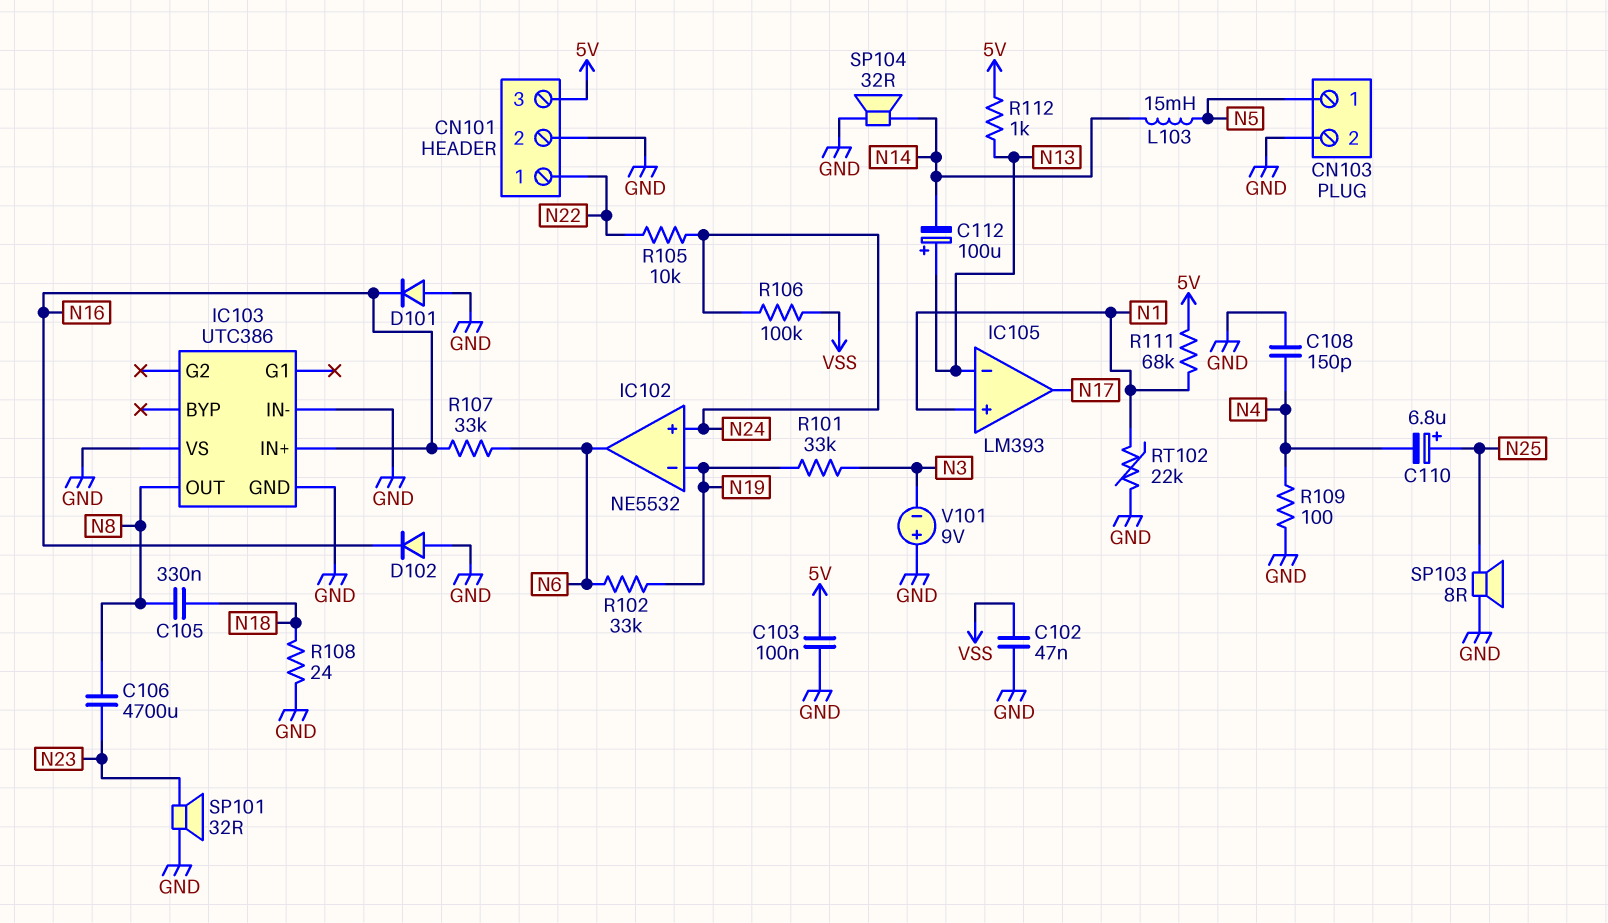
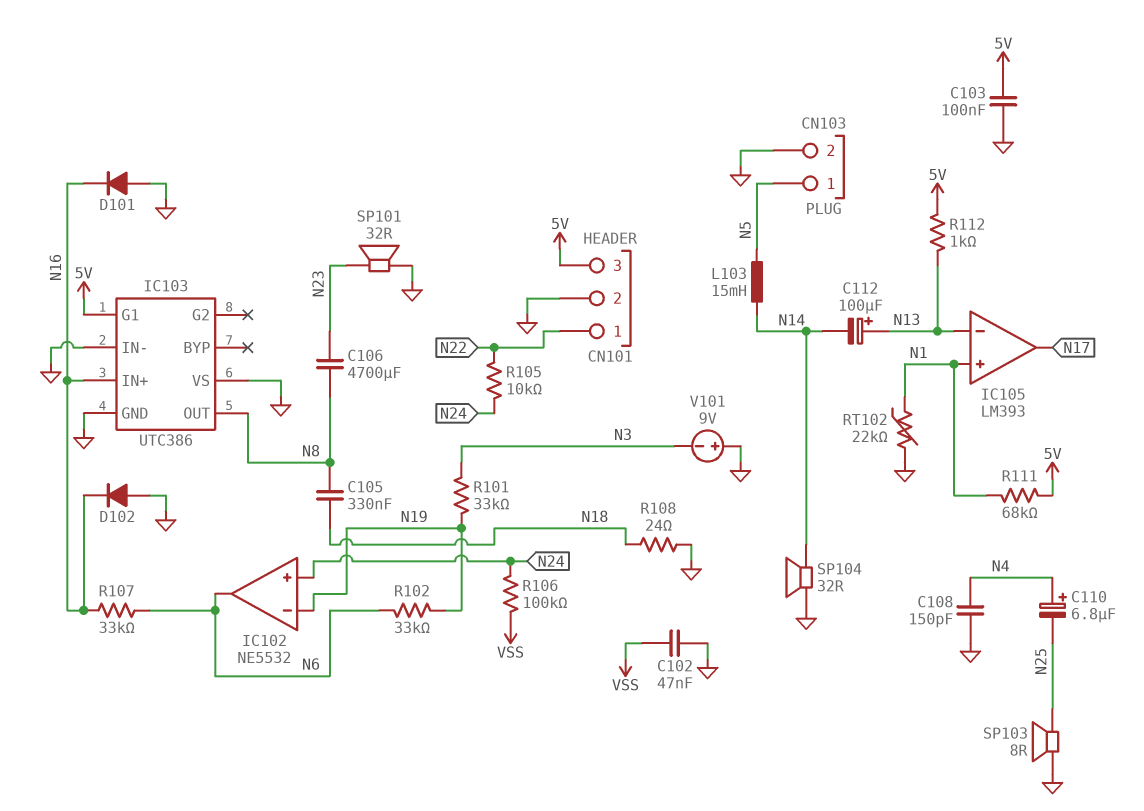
C110: 6.8uF (plus N25, minus N4) -> 6.8uF (plus N4, minus N25)
IC103 pin G1: none -> 5V
R109: 100 (GND, N4) -> none

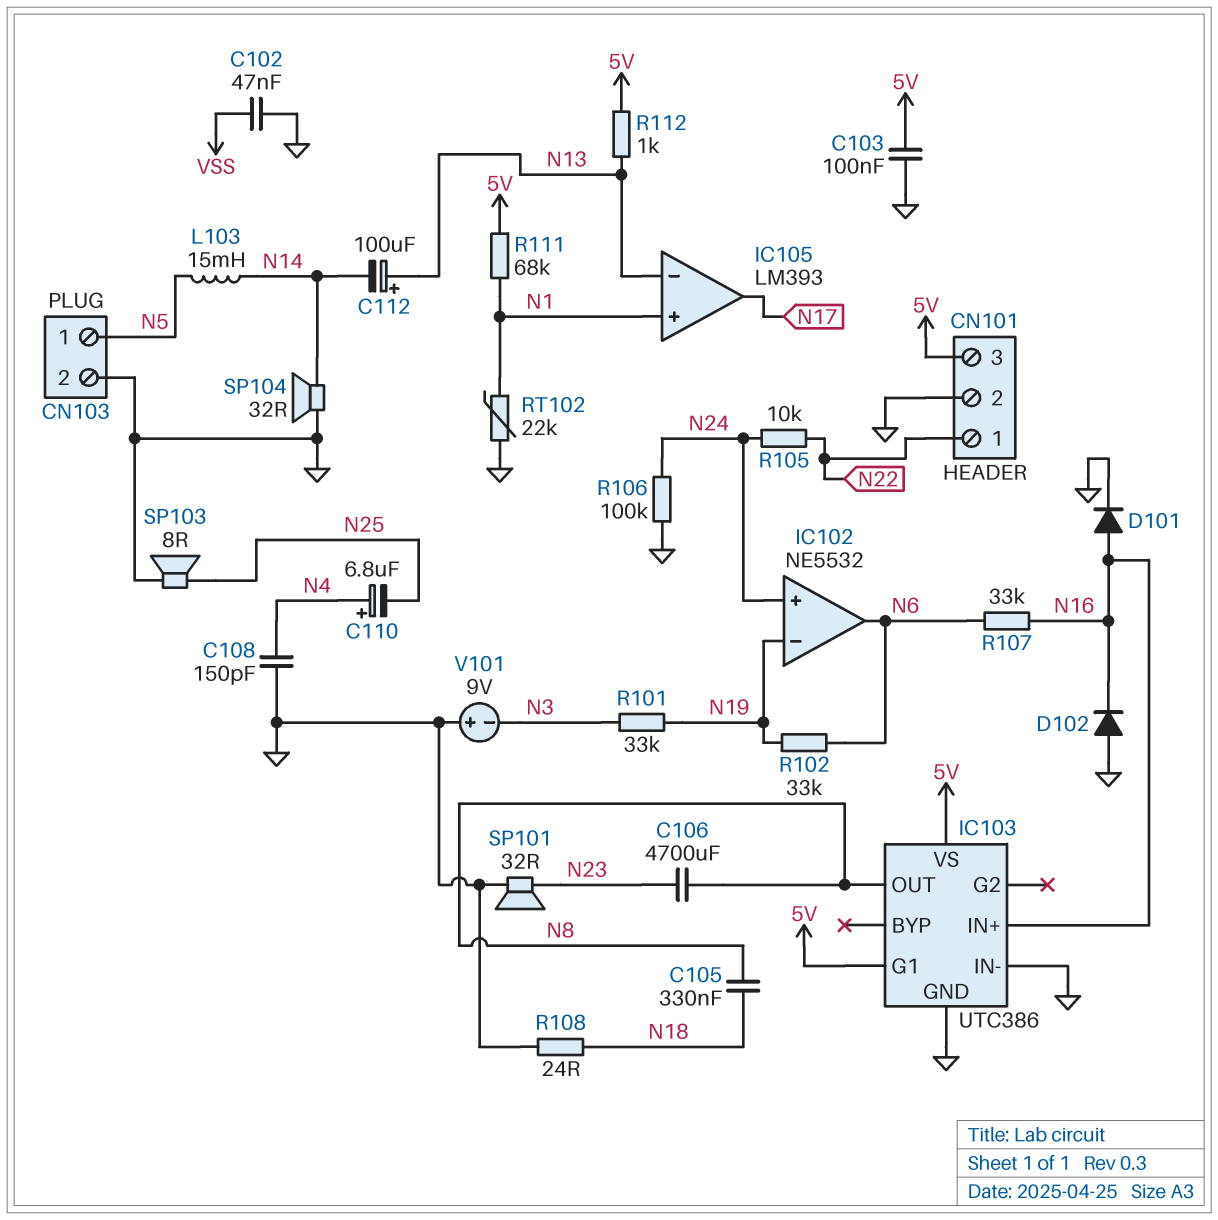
D101: diode (A GND, K N16) -> diode (A N16, K GND)
IC103 pin VS: GND -> 5V
R106: 100k (N24, VSS) -> 100k (GND, N24)

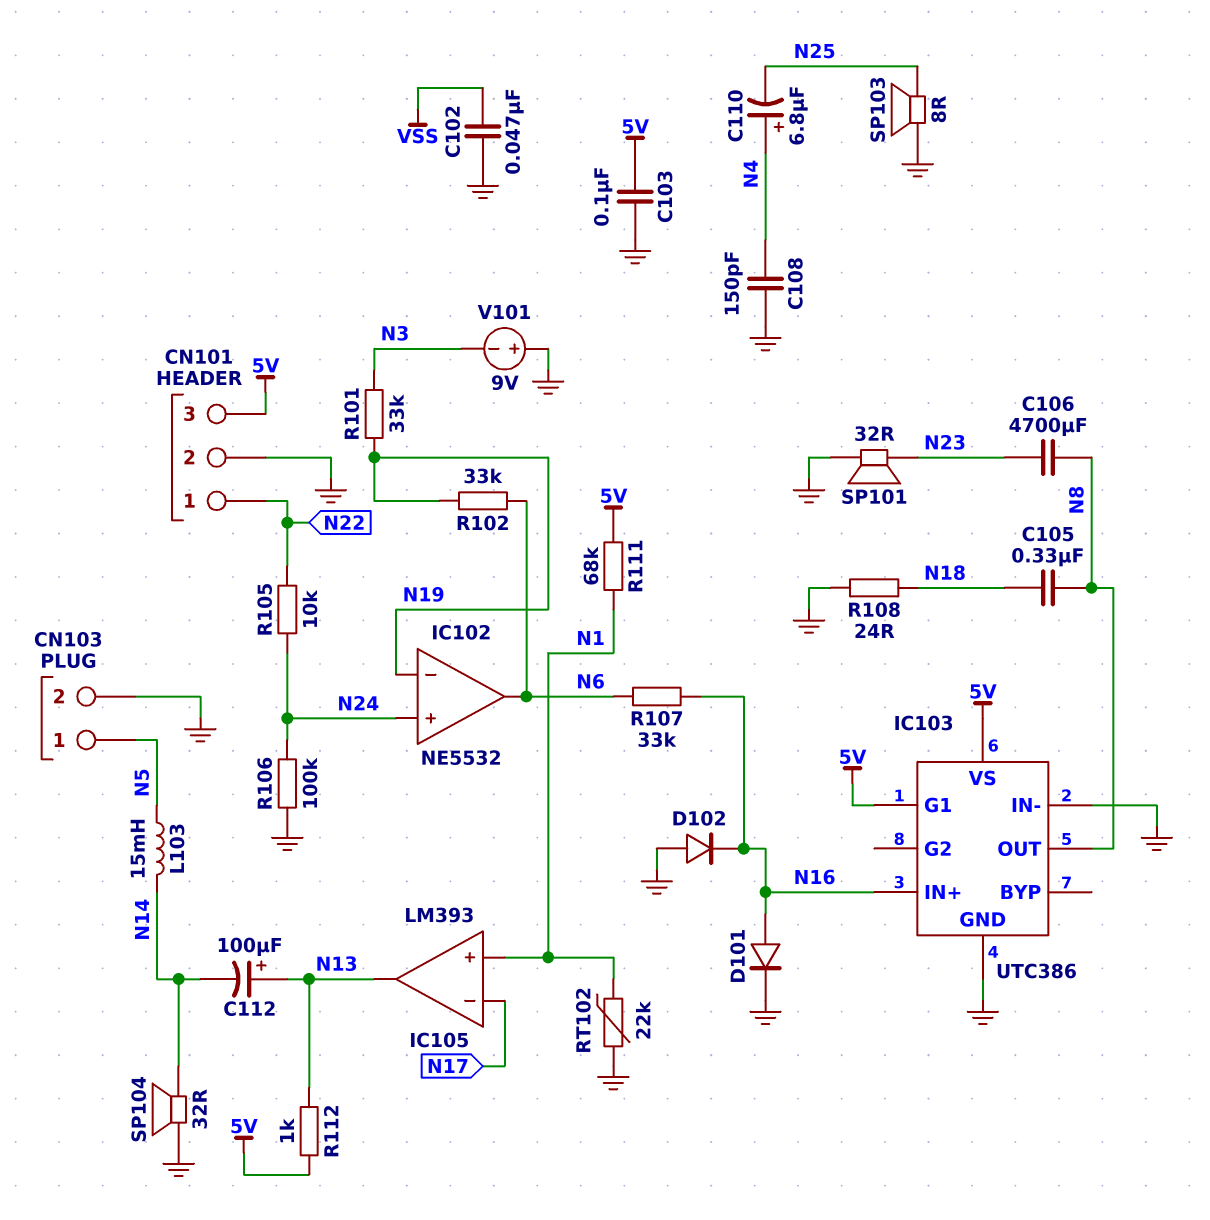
IC105 pin in-: N13 -> N17
IC105 pin out: N17 -> N13

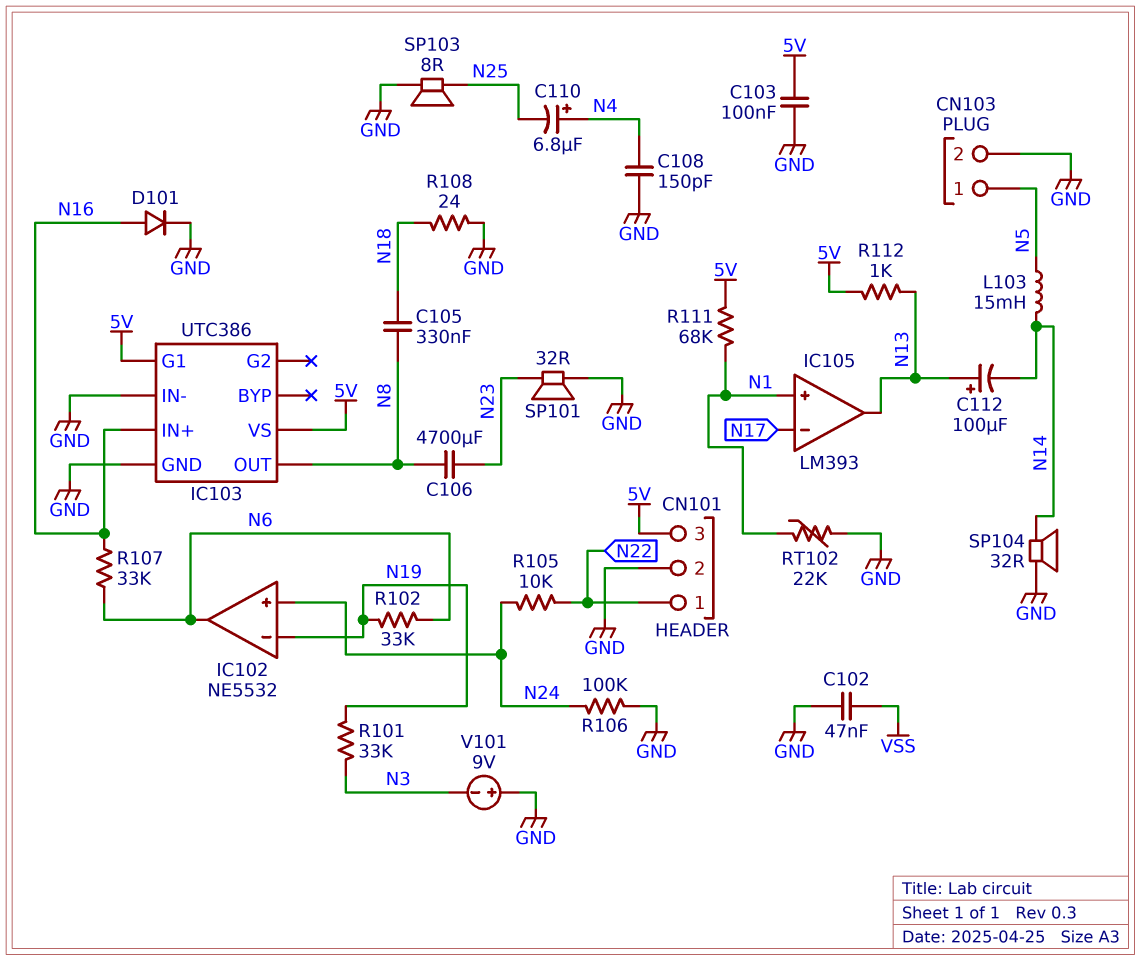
D102: diode (A GND, K N16) -> none

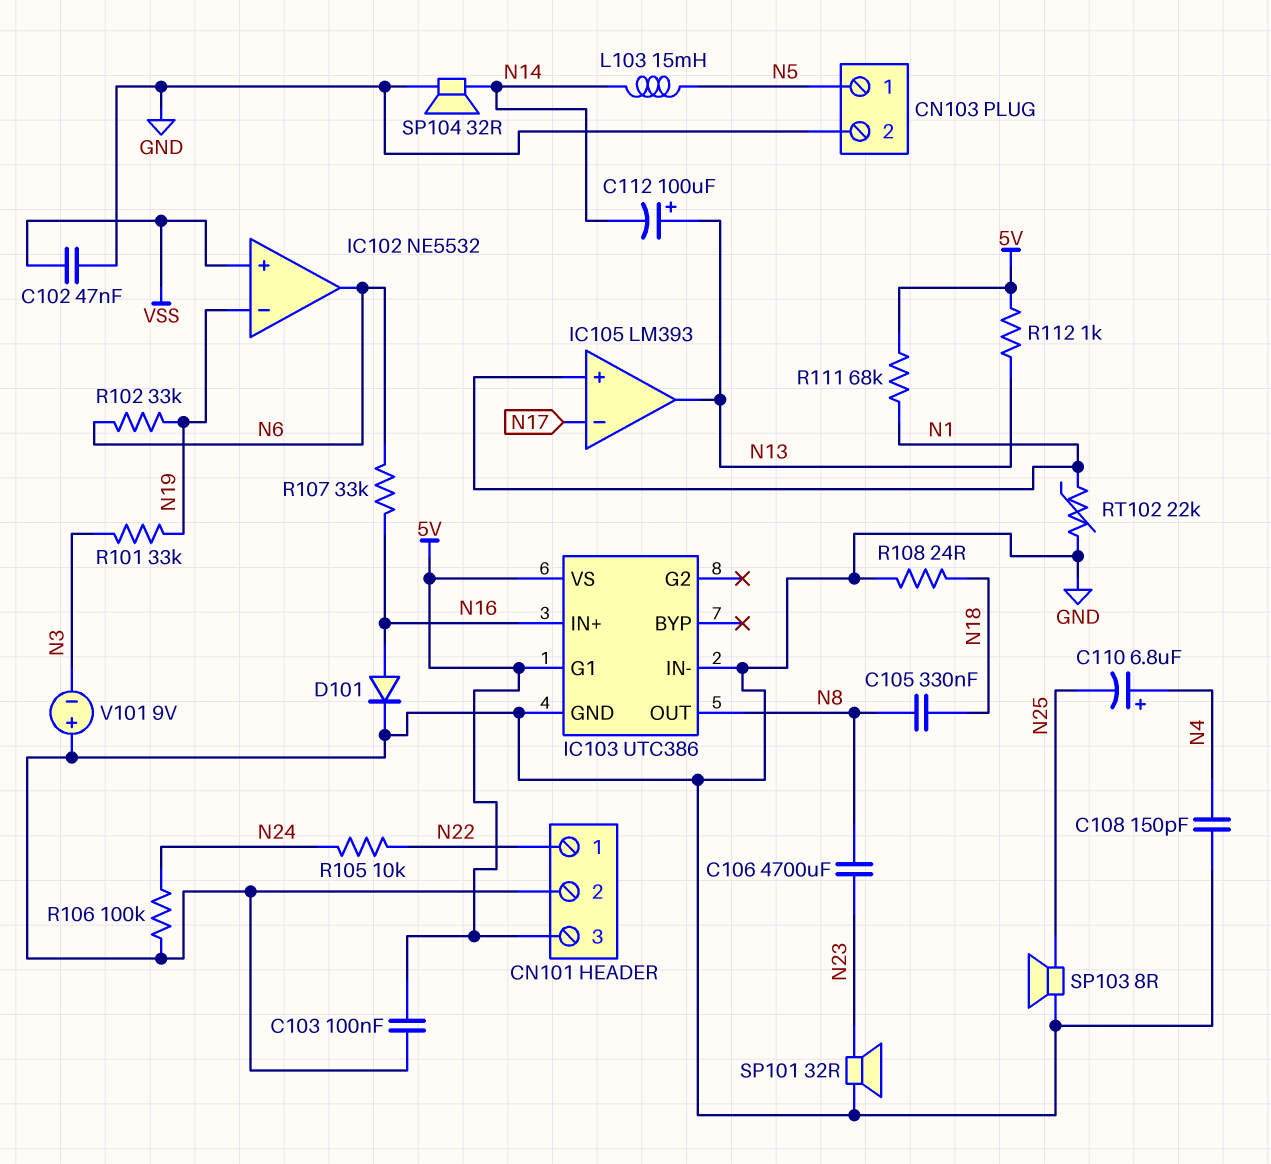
IC102 pin in+: N24 -> VSS

